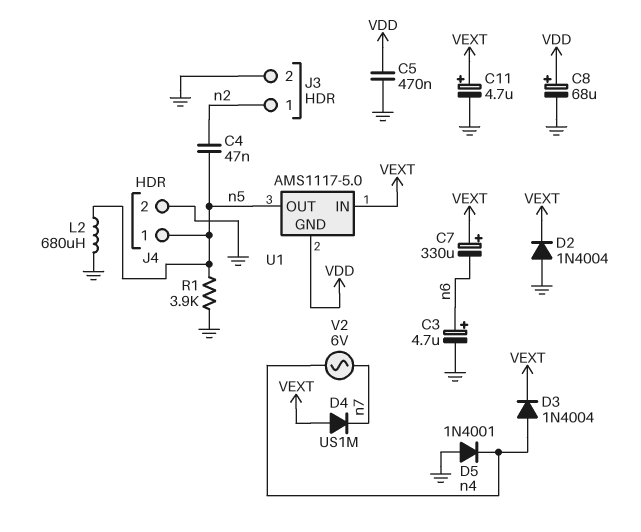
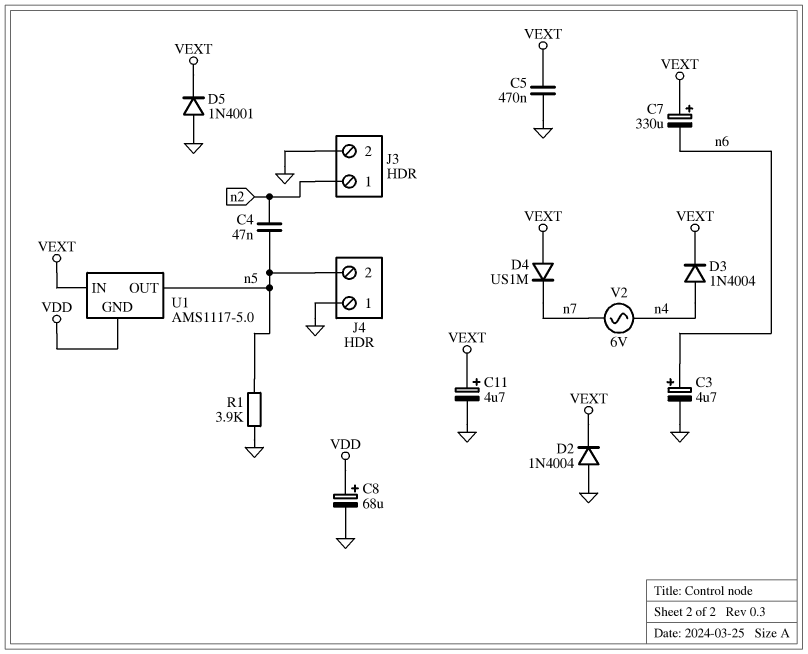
C5: 470nF (GND, VDD) -> 470nF (GND, VEXT)
D5: diode 1N4001 (A GND, K n4) -> diode 1N4001 (A GND, K VEXT)
J4 pin 1: n5 -> GND
J4 pin 2: GND -> n5
L2: 680uH (GND, n5) -> none

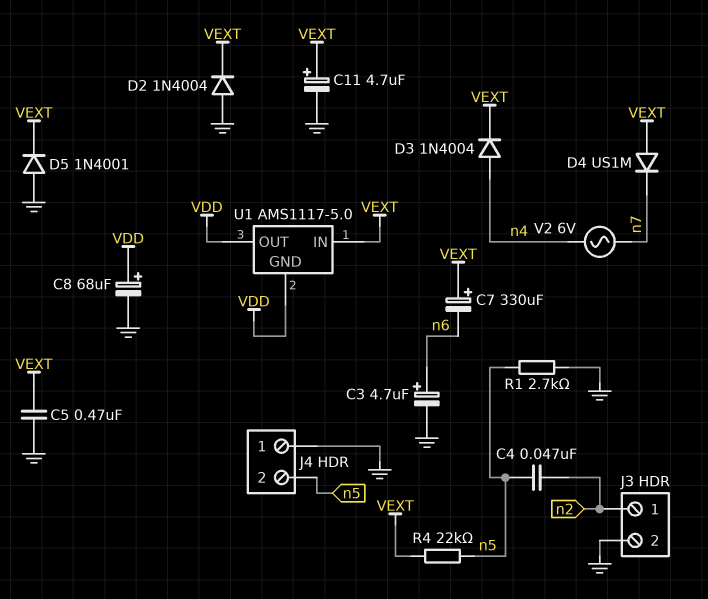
R1: 3.9k (GND, n5) -> 2.7k (GND, n5)
R4: none -> 22k (VEXT, n5)
U1 pin OUT: n5 -> VDD

